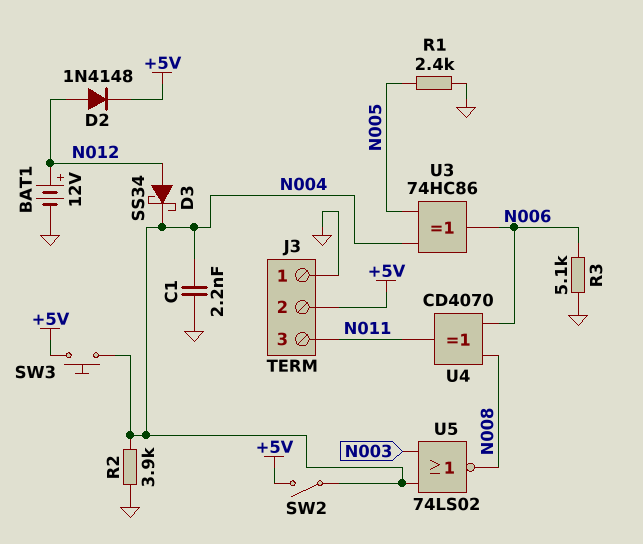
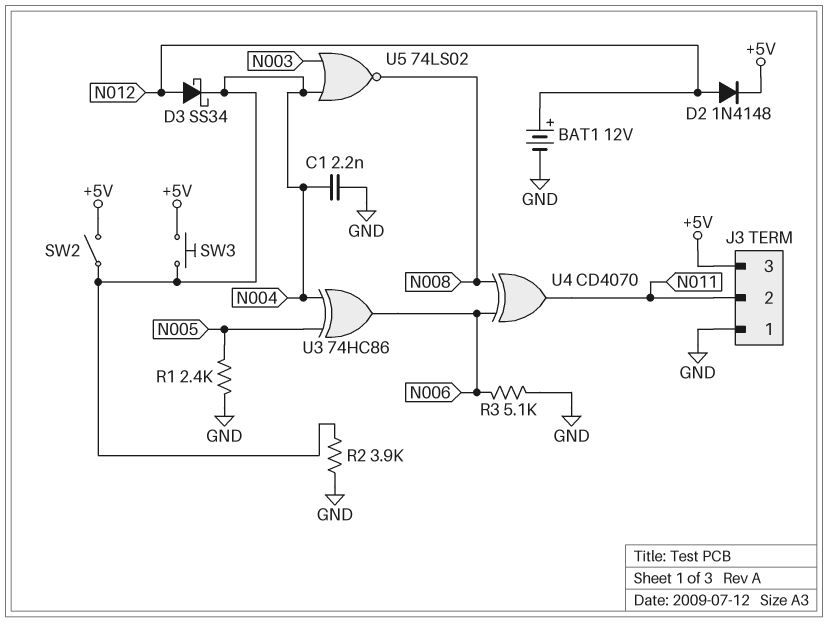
J3 pin 2: +5V -> N011
J3 pin 3: N011 -> +5V

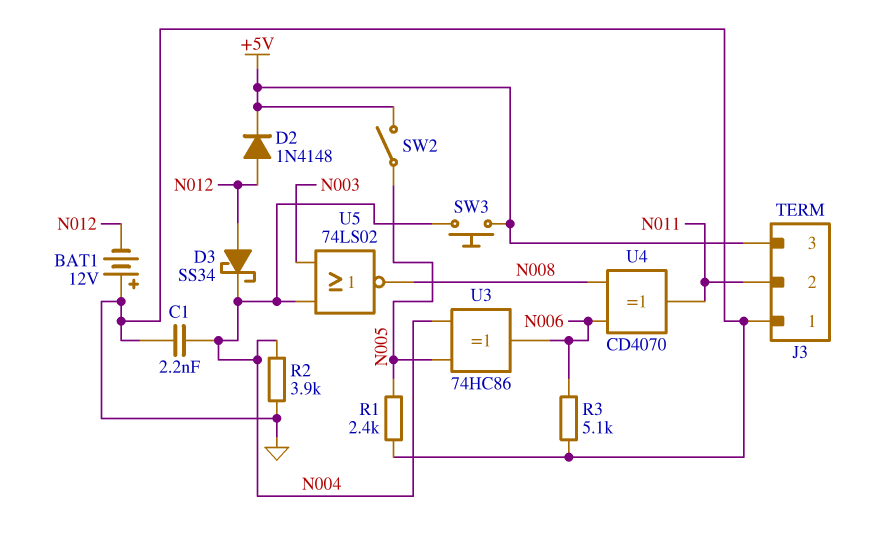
BAT1: 12V (plus N012, minus GND) -> 12V (plus GND, minus N012)
SW2: switch (+5V, N004) -> switch (+5V, N005)

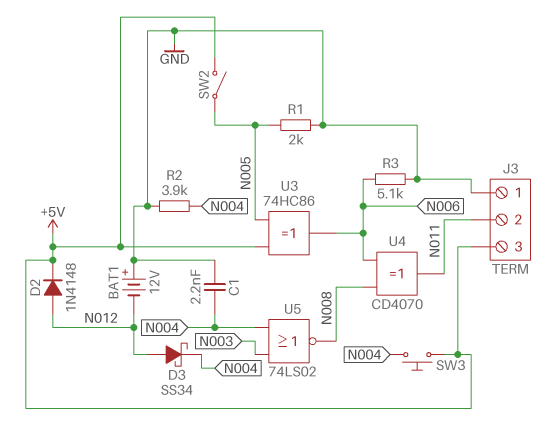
R1: 2.4k (GND, N005) -> 2k (GND, N005)
U3: XOR 74HC86 (in N004, in N005, out N006) -> XOR 74HC86 (in +5V, in N005, out N006)

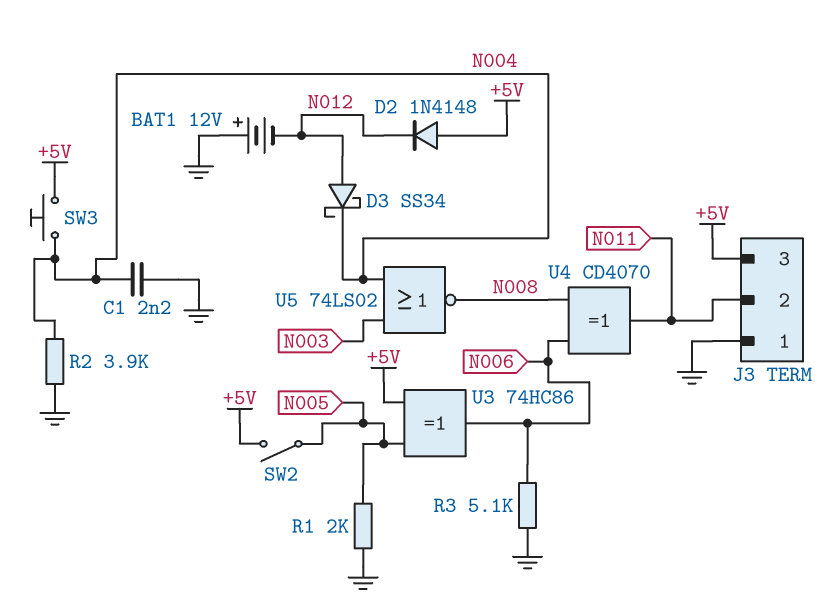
D2: diode 1N4148 (A N012, K +5V) -> diode 1N4148 (A +5V, K N012)

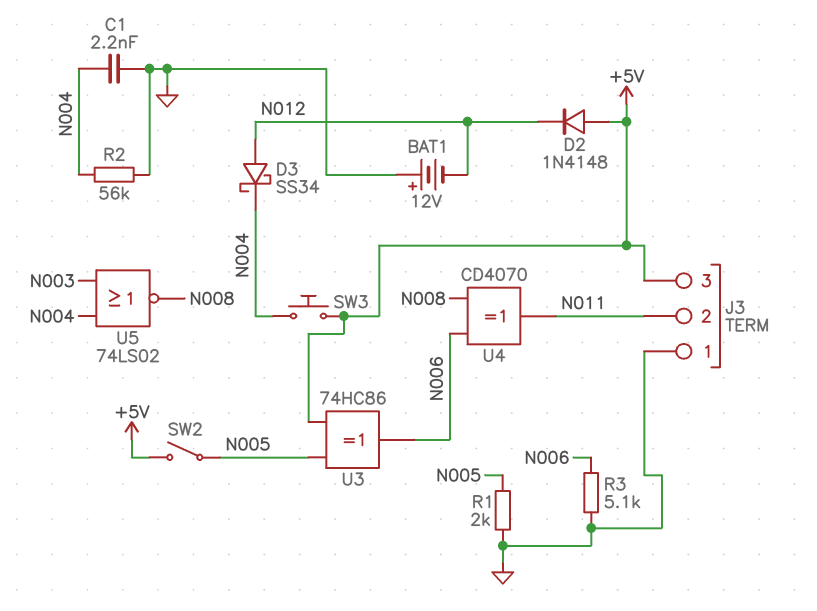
R2: 3.9k (GND, N004) -> 56k (GND, N004)

